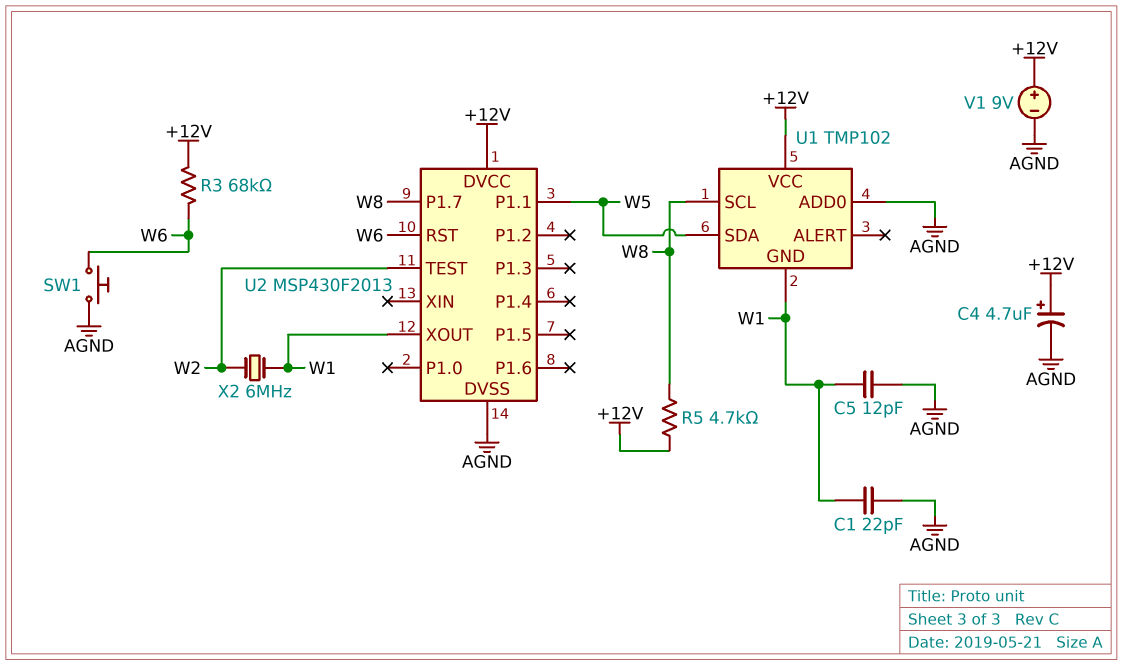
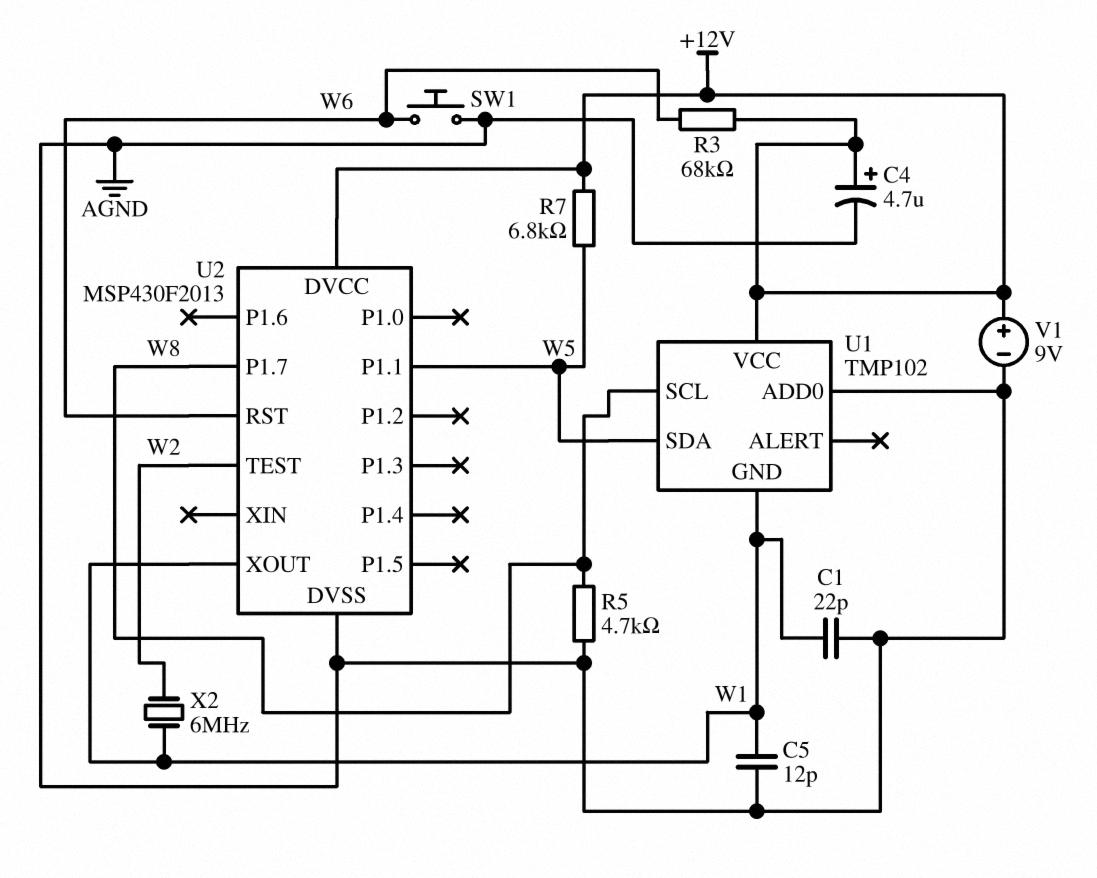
R5: 4.7k (+12V, W8) -> 4.7k (AGND, W8)
R7: none -> 6.8k (+12V, W5)

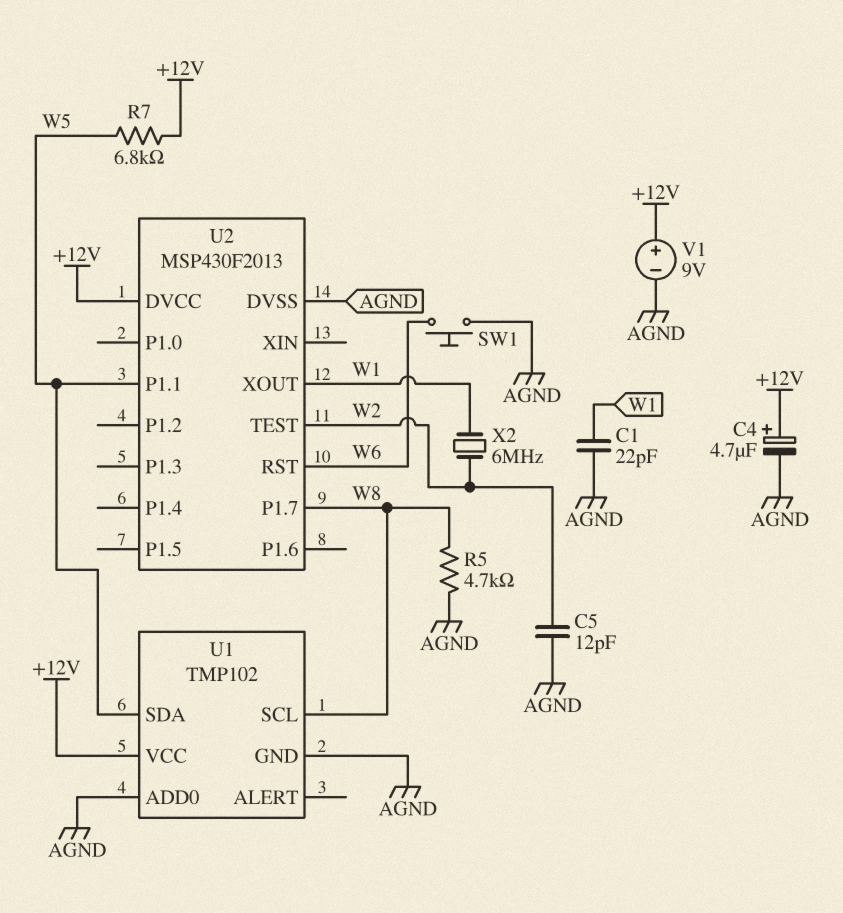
C5: 12pF (AGND, W1) -> 12pF (AGND, W2)
R3: 68k (+12V, W6) -> none
U1 pin GND: W1 -> AGND

